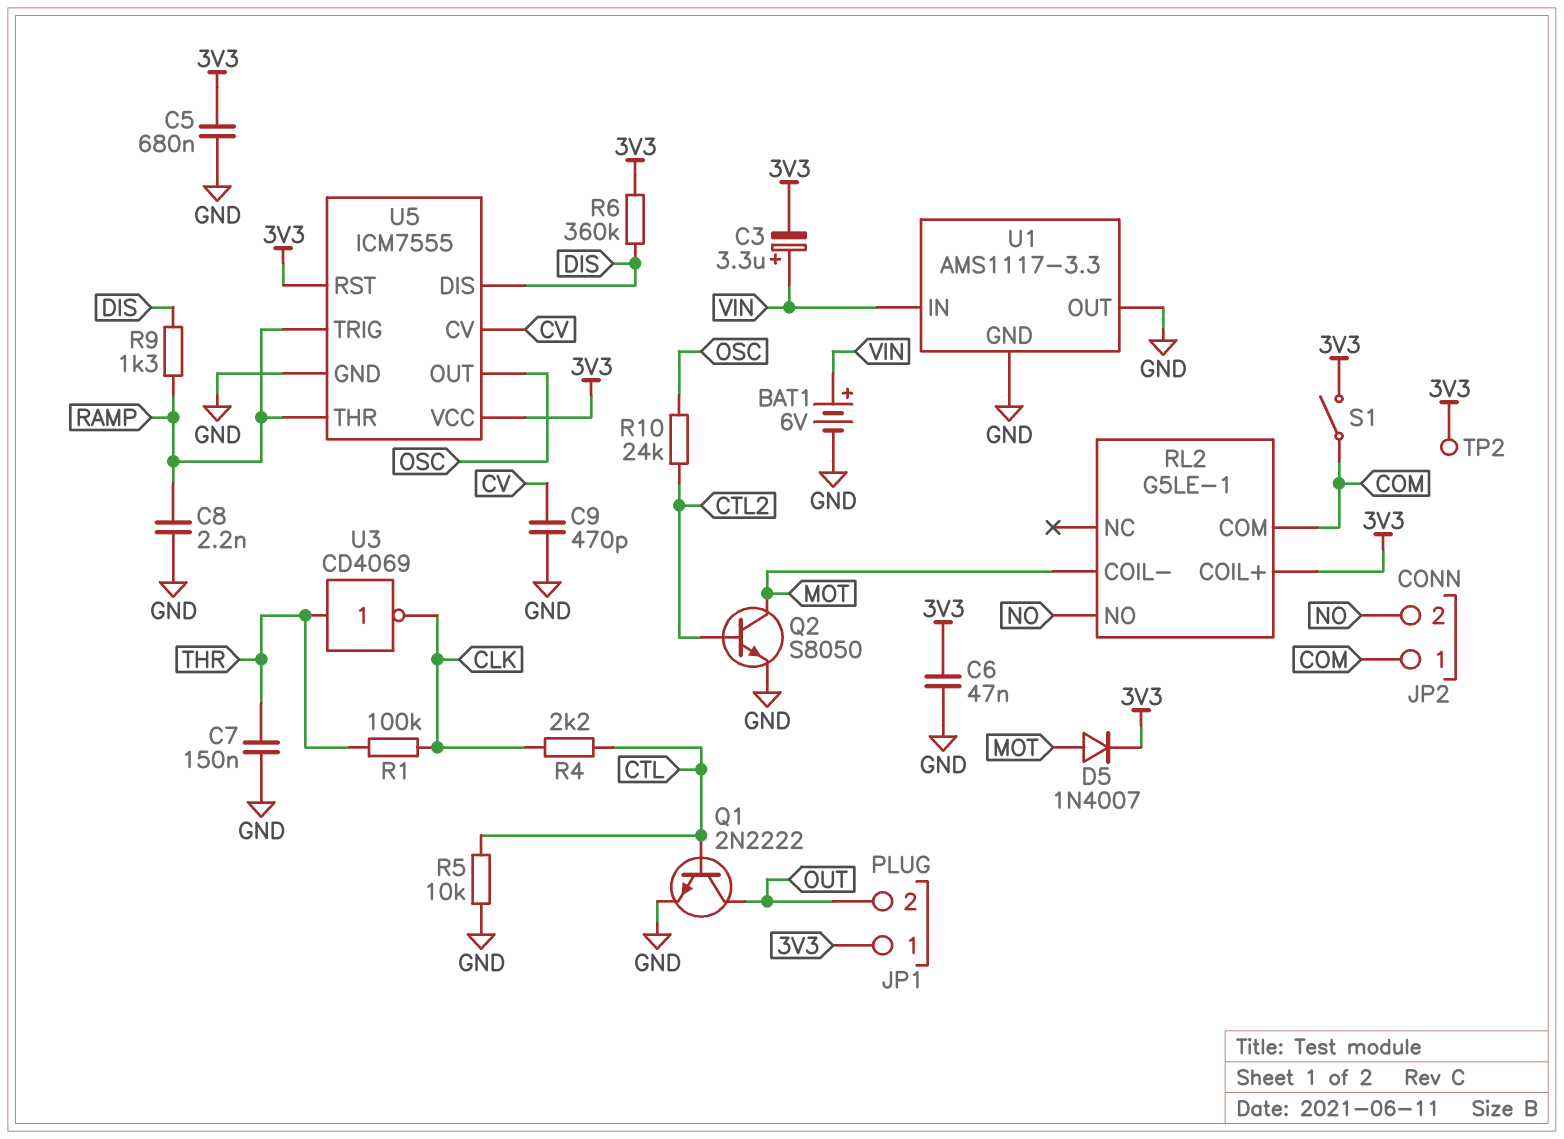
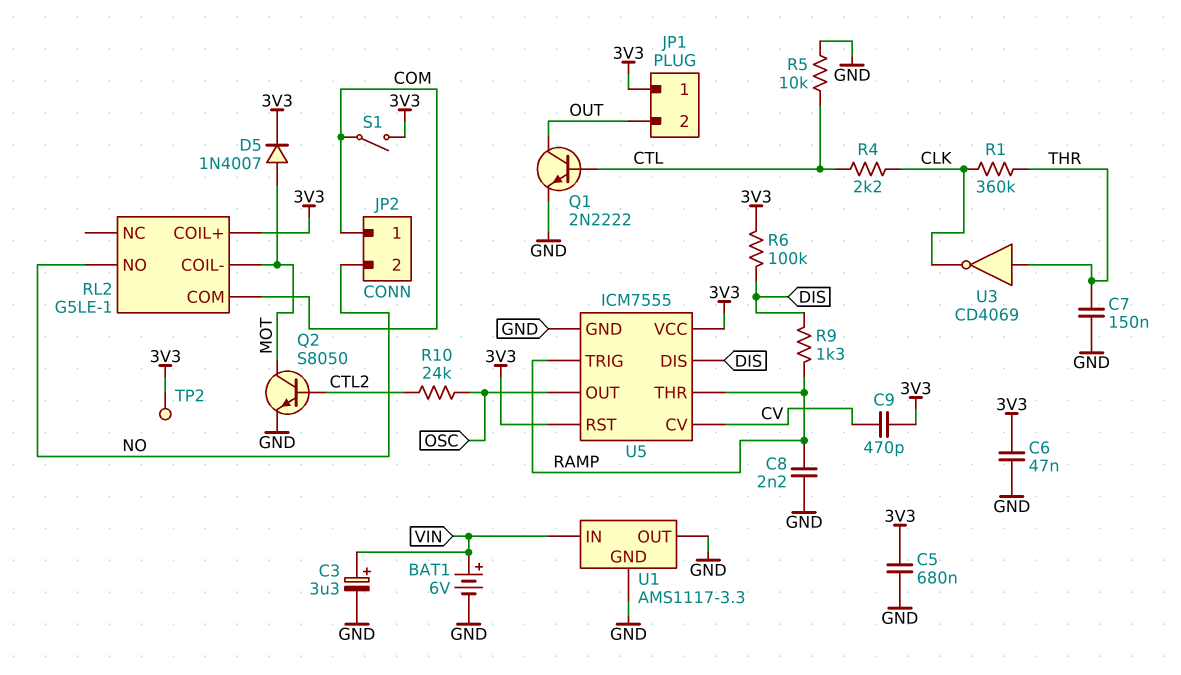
C3: 3.3uF (plus VIN, minus 3V3) -> 3.3uF (plus VIN, minus GND)
C9: 470pF (CV, GND) -> 470pF (3V3, CV)
R1: 100k (CLK, THR) -> 360k (CLK, THR)
R6: 360k (3V3, DIS) -> 100k (3V3, DIS)

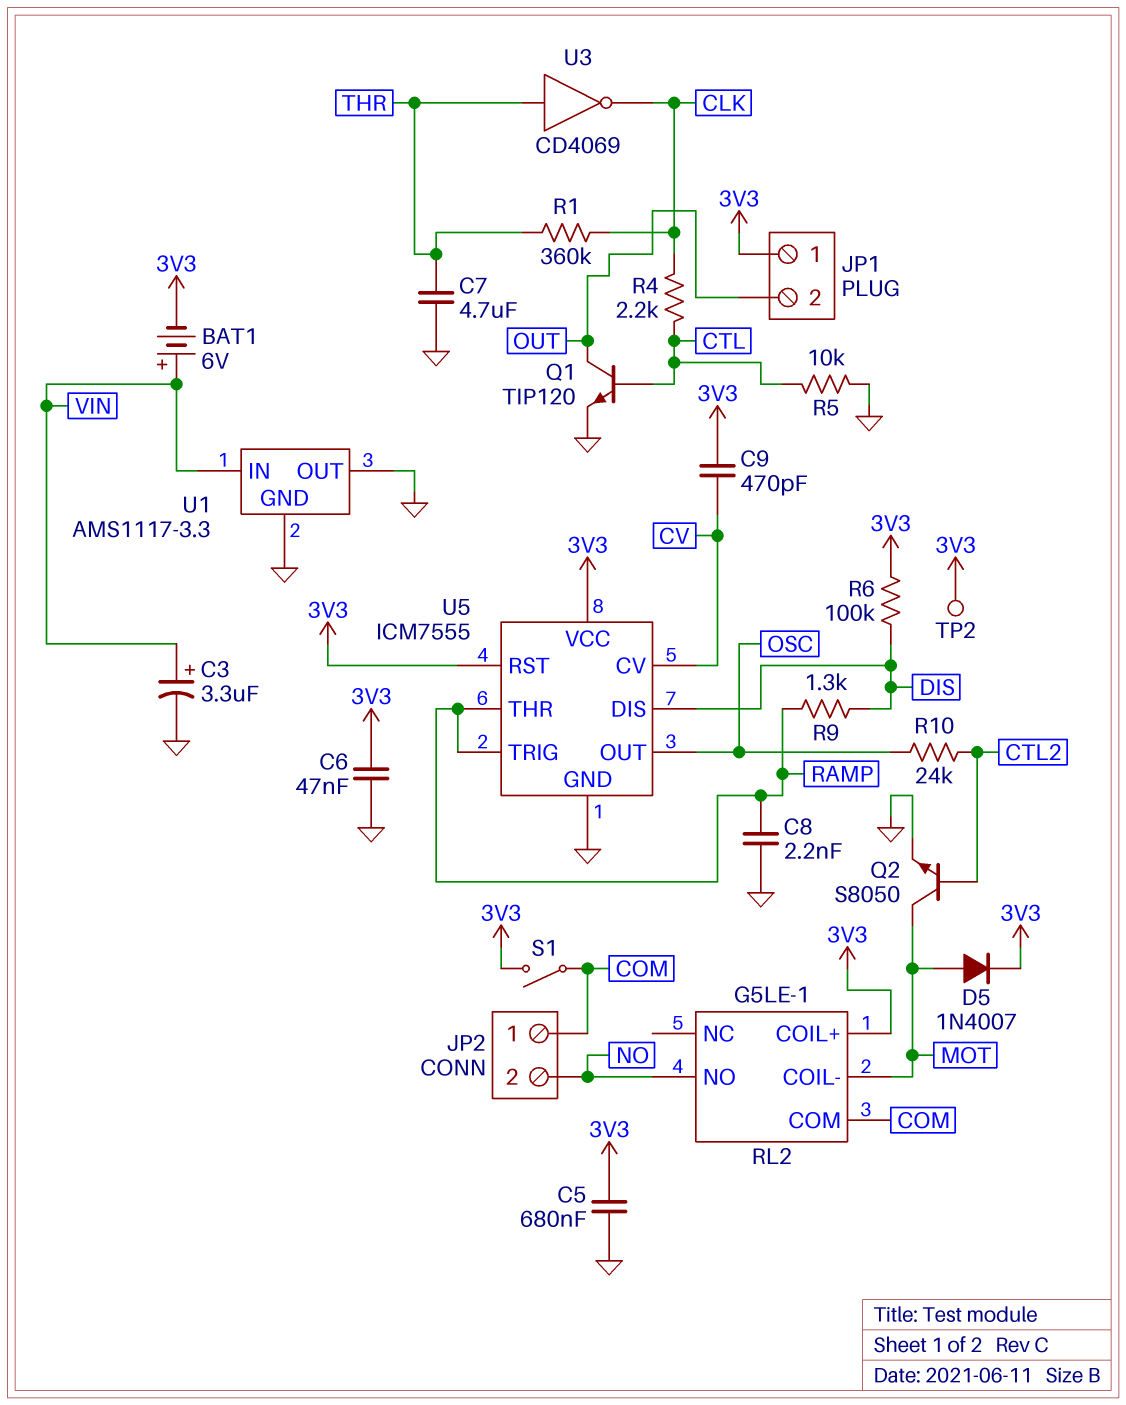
BAT1: 6V (plus VIN, minus GND) -> 6V (plus VIN, minus 3V3)
C7: 150nF (GND, THR) -> 4.7uF (GND, THR)
Q1: NPN 2N2222 (B CTL, C OUT, E GND) -> NPN TIP120 (B CTL, C OUT, E GND)

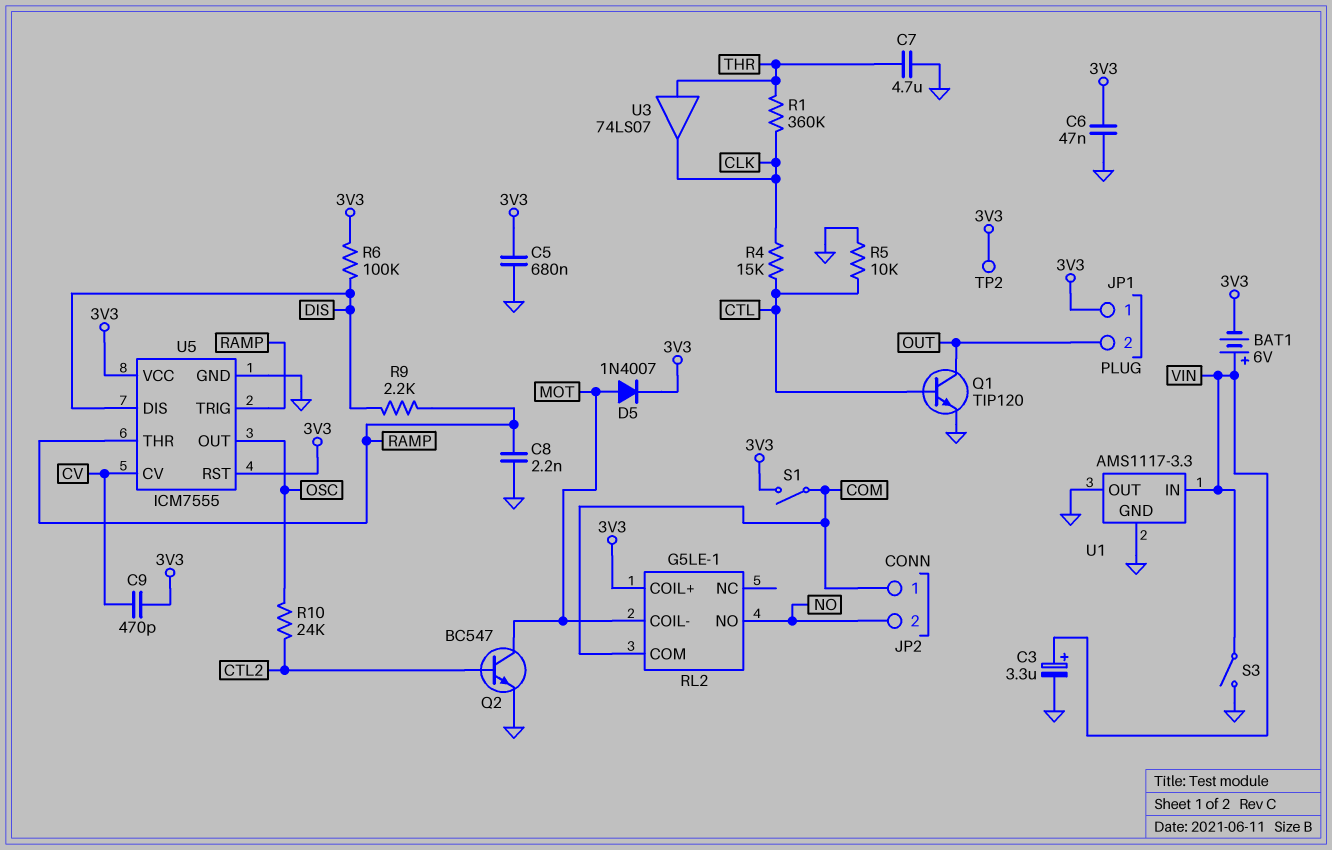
Q2: NPN S8050 (B CTL2, C MOT, E GND) -> NPN BC547 (B CTL2, C MOT, E GND)
R4: 2.2k (CLK, CTL) -> 15k (CLK, CTL)
R9: 1.3k (DIS, RAMP) -> 2.2k (DIS, RAMP)
S3: none -> switch (GND, VIN)
U3: NOT CD4069 (in THR, out CLK) -> buffer 74LS07 (in THR, out CLK)

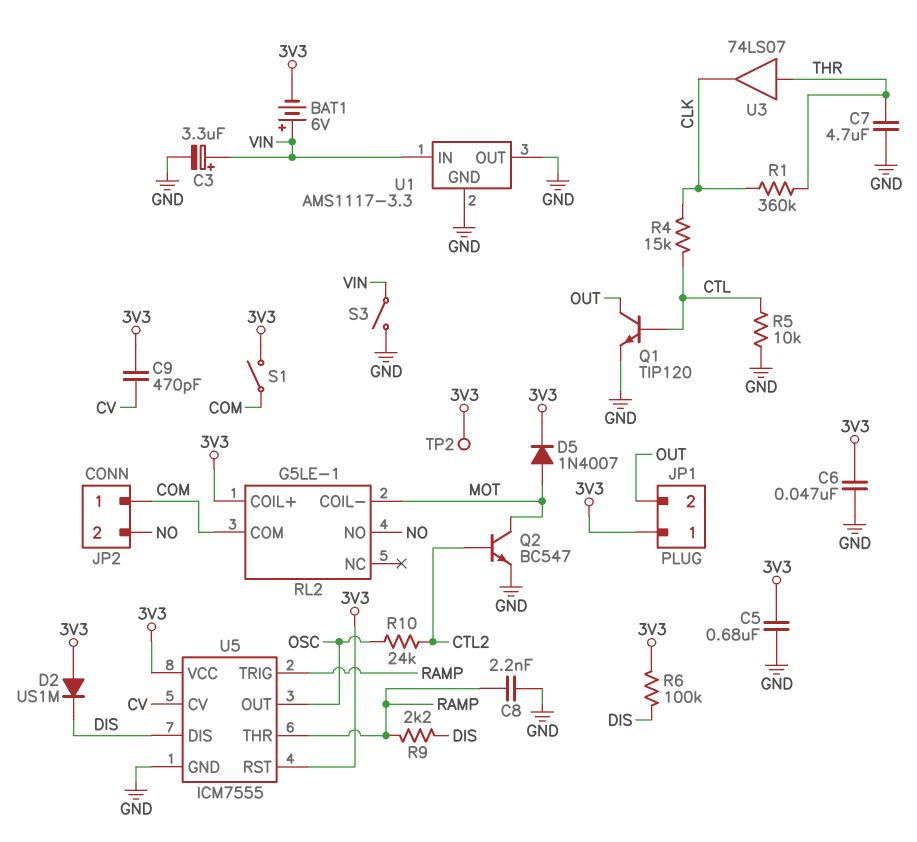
D2: none -> diode US1M (A 3V3, K DIS)

